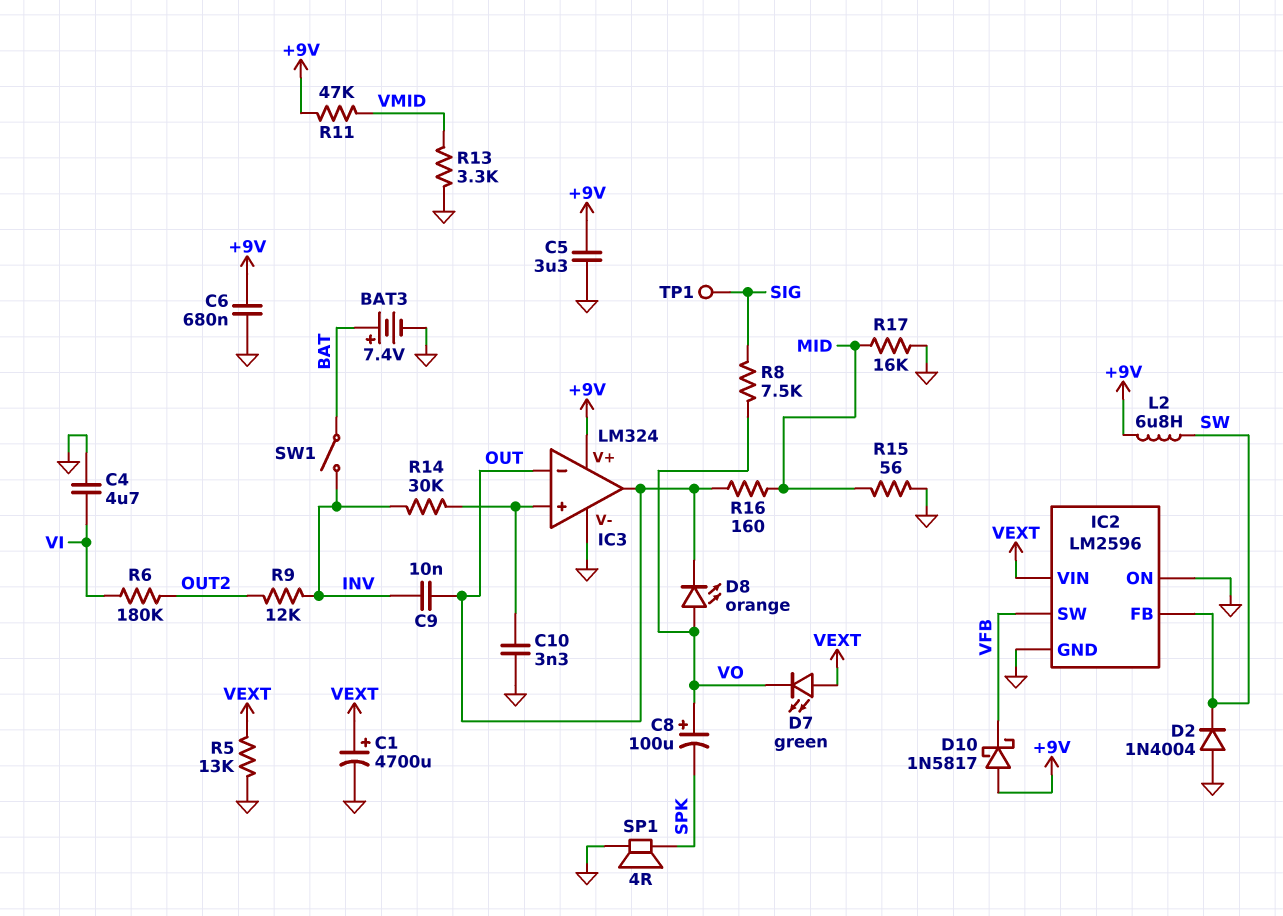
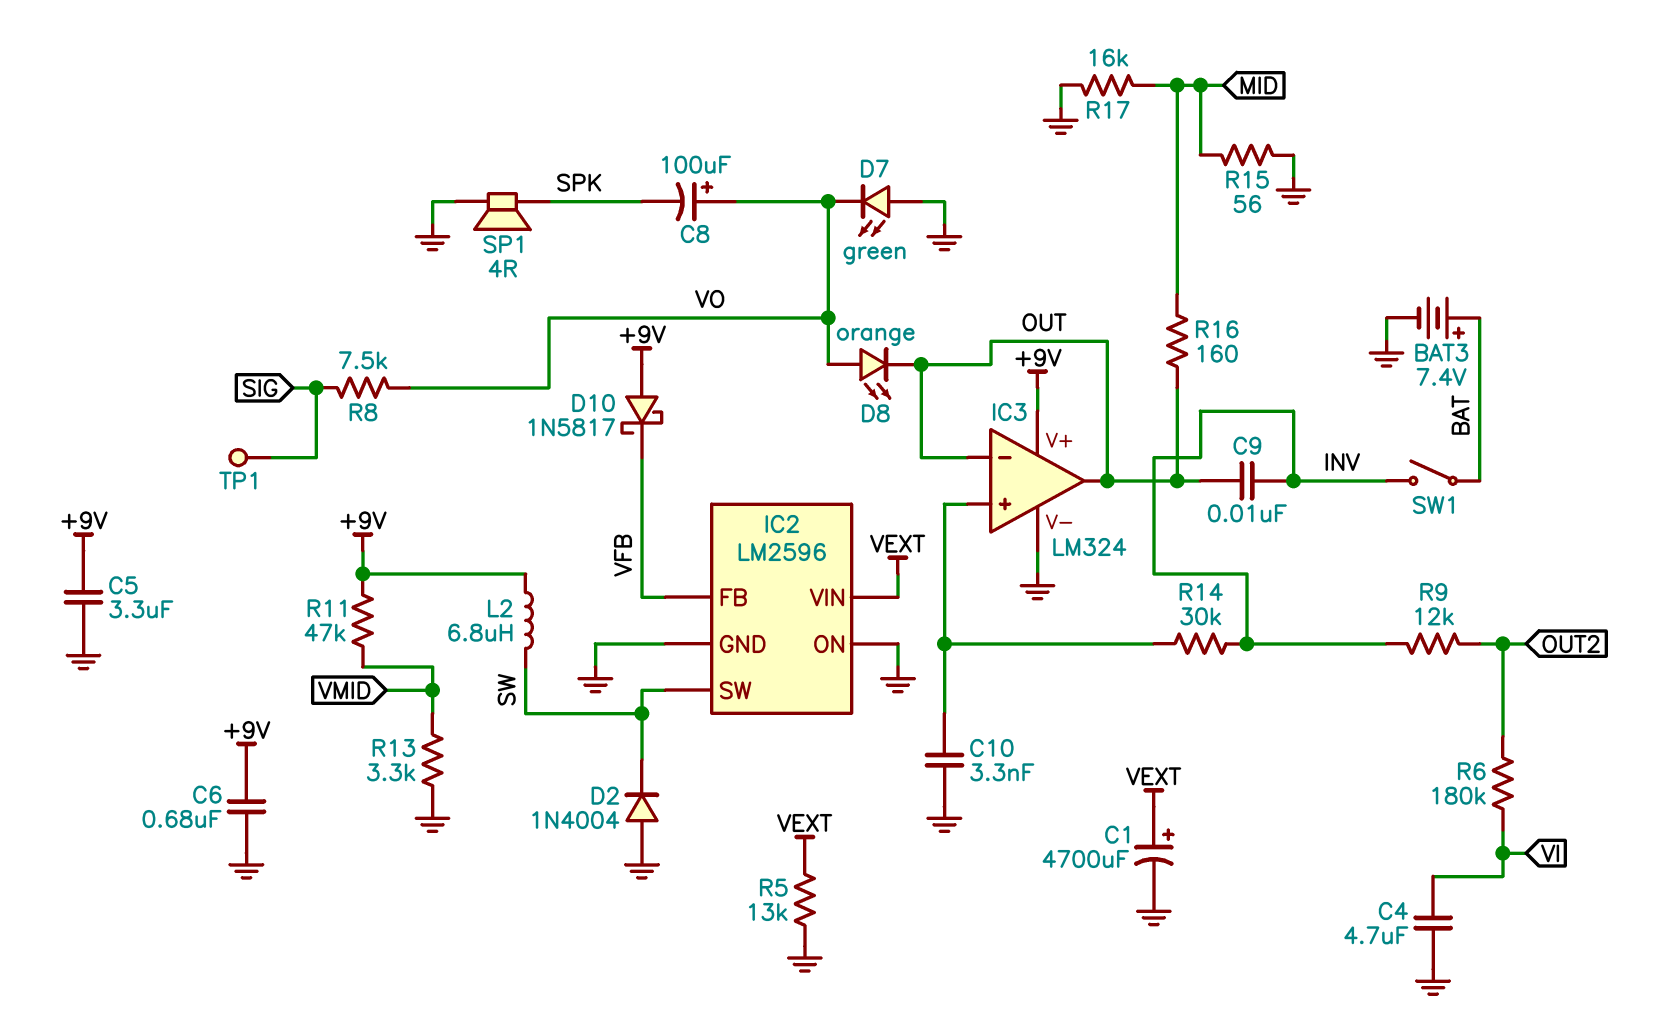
D7: LED green (A VEXT, K VO) -> LED green (A GND, K VO)
IC2 pin FB: SW -> VFB
IC2 pin SW: VFB -> SW

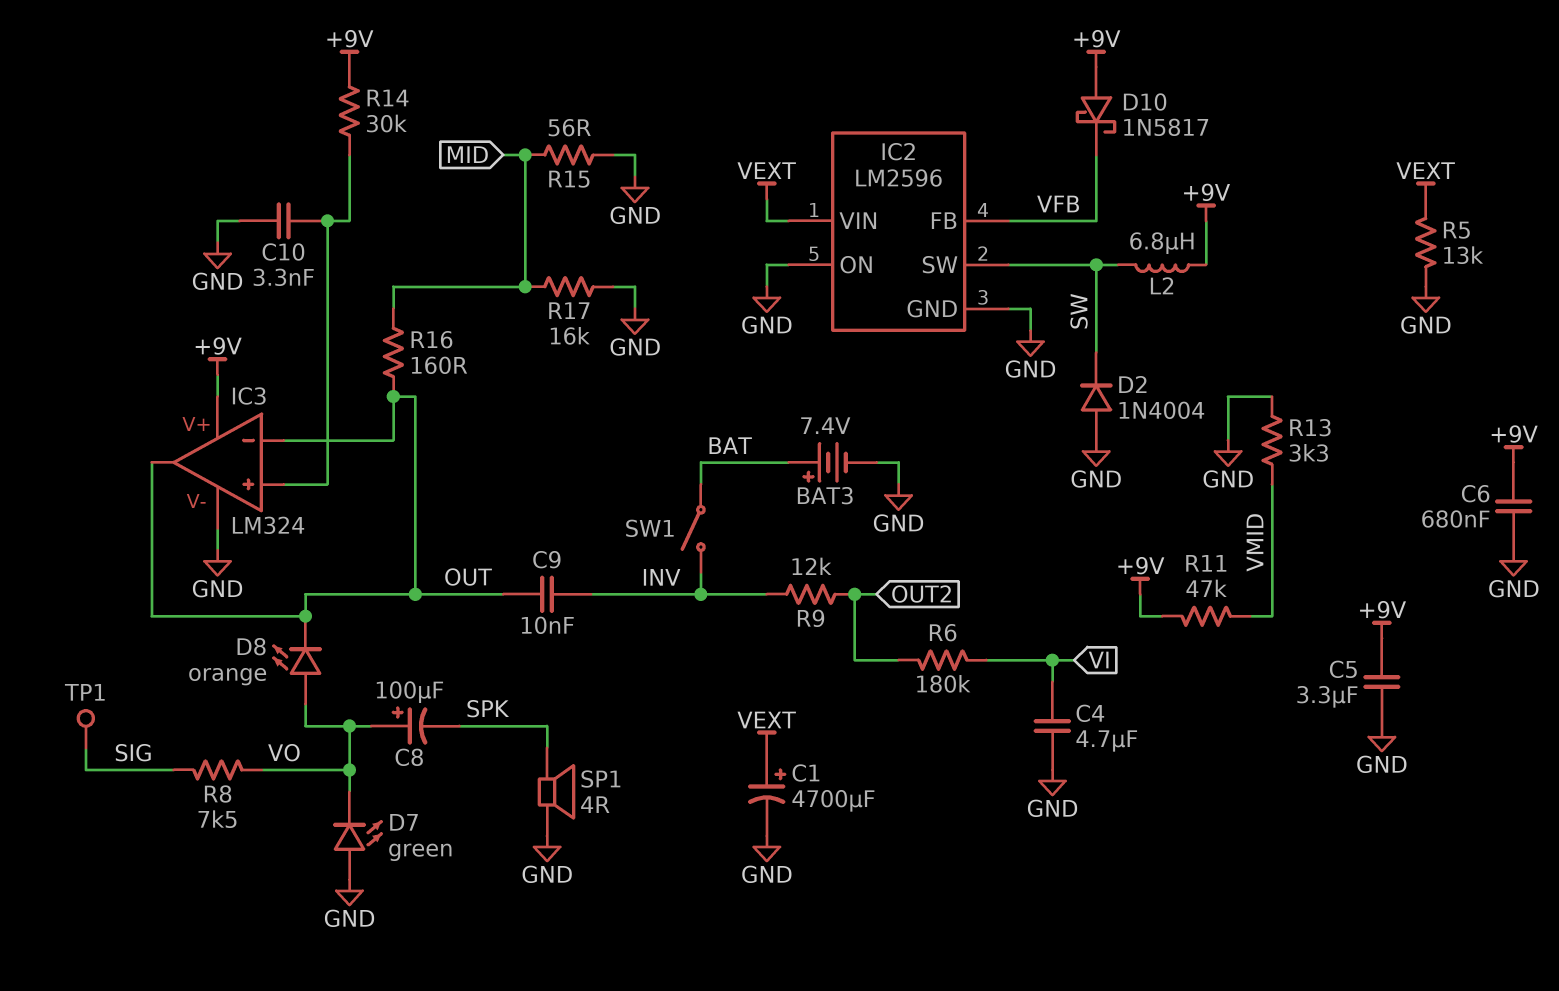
R14: 30k (IC3/in+, INV) -> 30k (+9V, IC3/in+)

